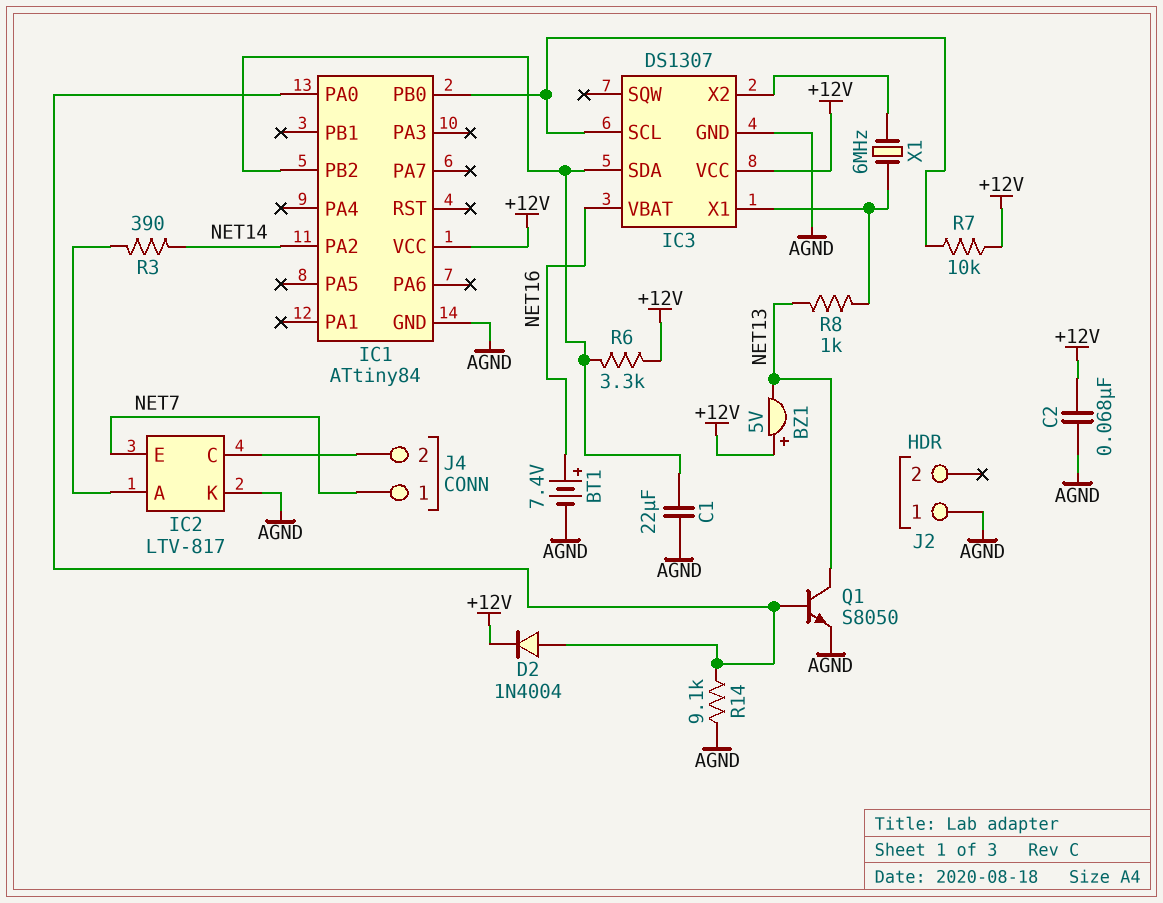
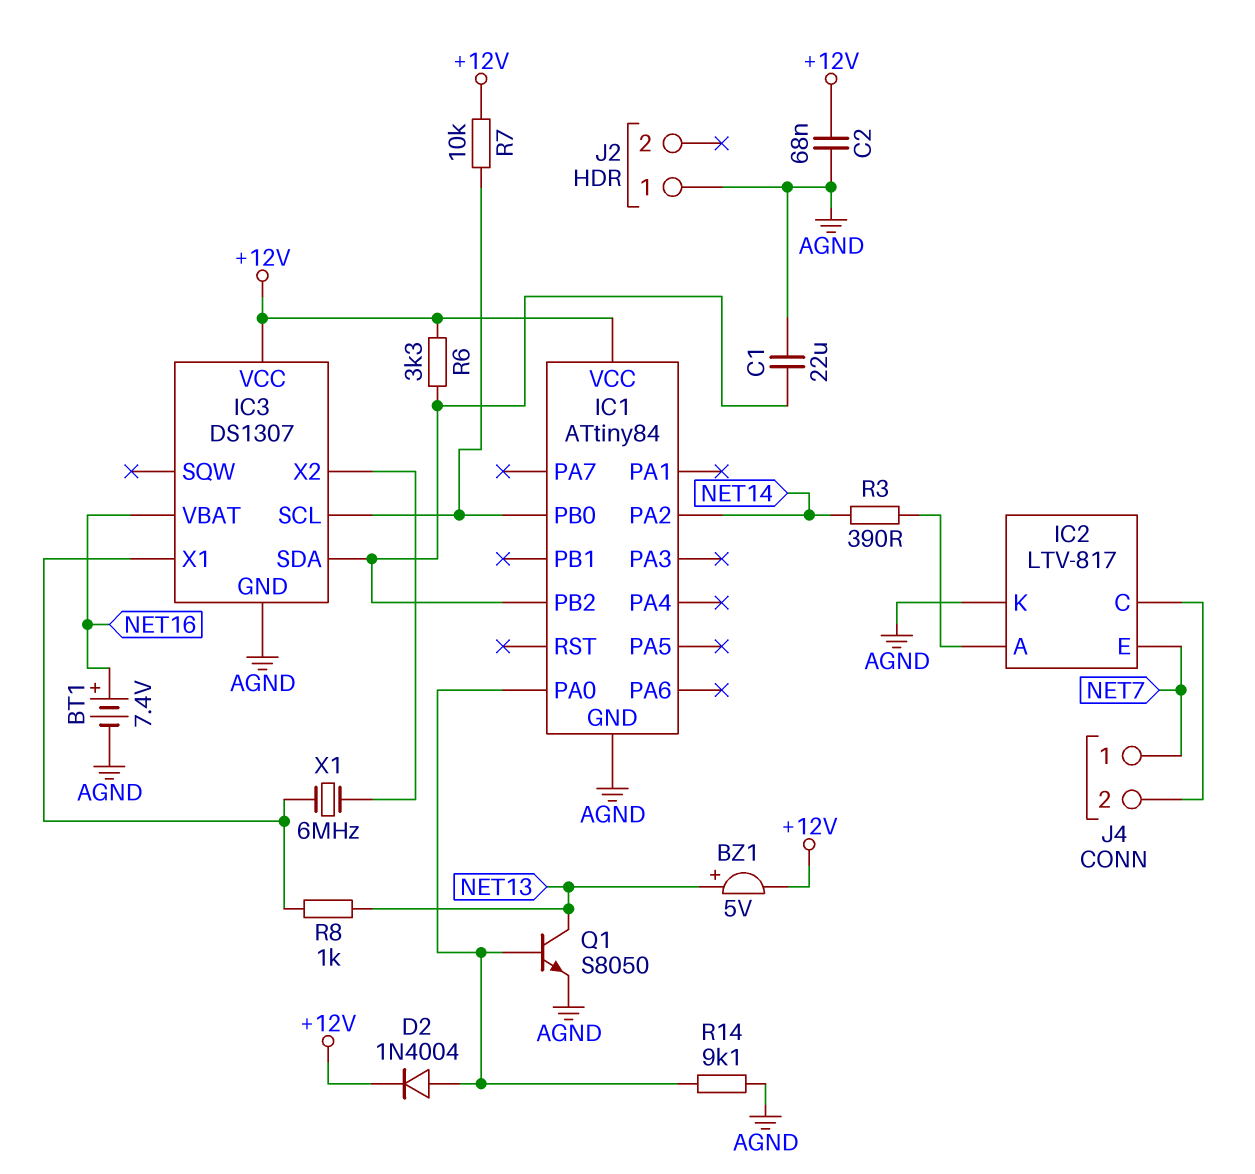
BZ1: buzzer 5V (plus +12V, minus NET13) -> buzzer 5V (plus NET13, minus +12V)

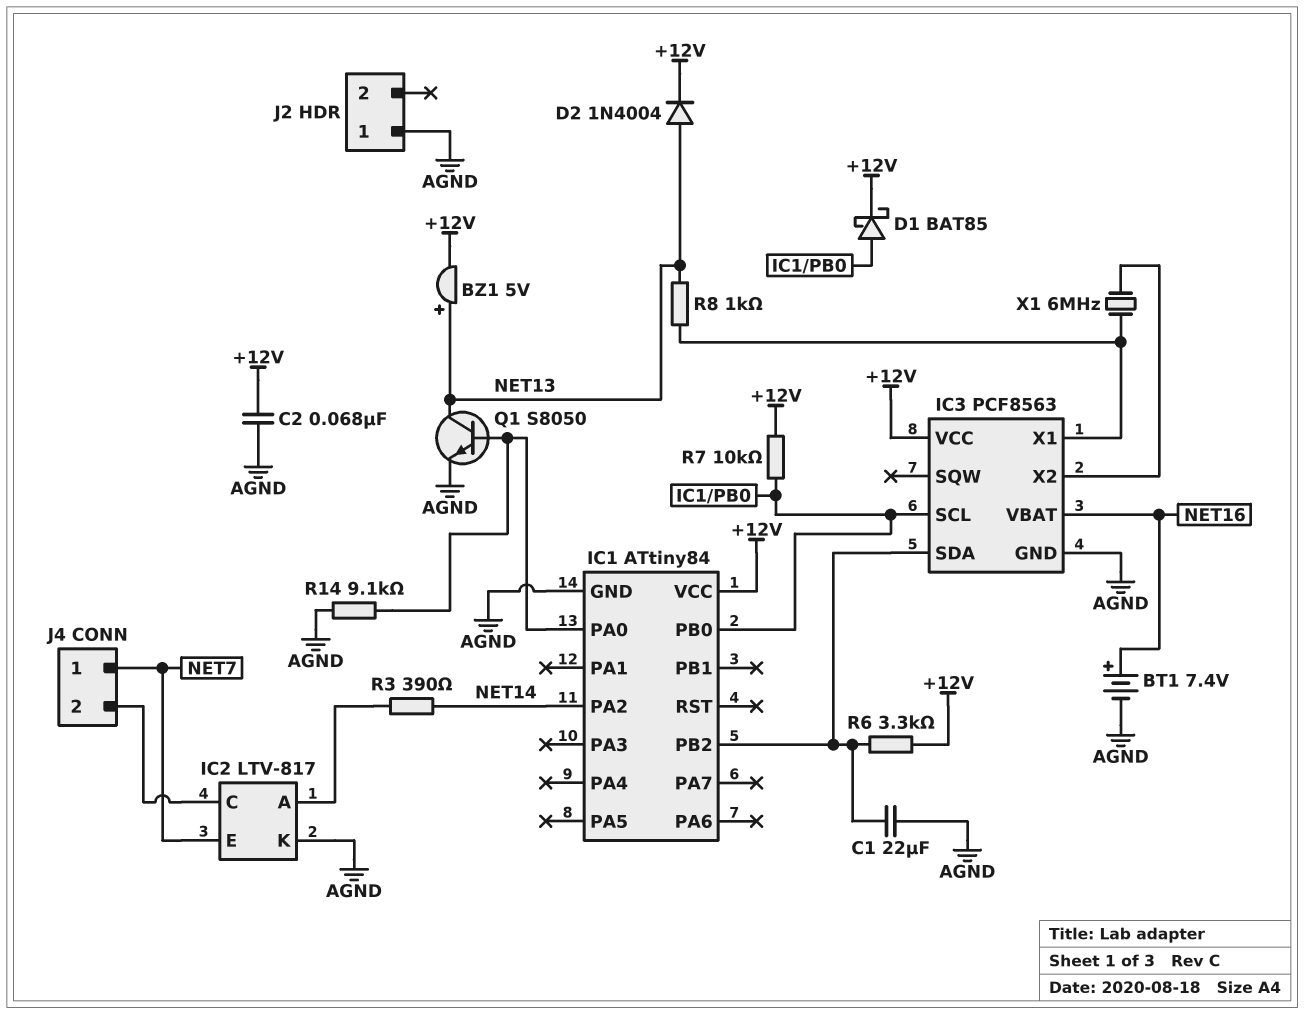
D1: none -> schottky BAT85 (A IC1/PB0, K +12V)
D2: diode 1N4004 (A IC1/PA0, K +12V) -> diode 1N4004 (A NET13, K +12V)
IC3: DS1307 -> PCF8563

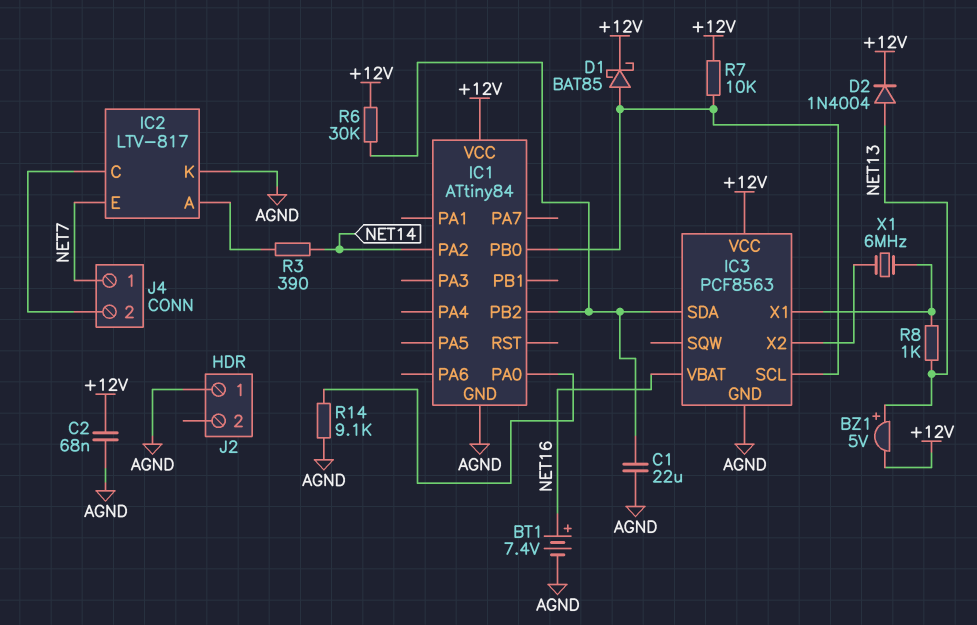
Q1: NPN S8050 (B IC1/PA0, C NET13, E AGND) -> none
R6: 3.3k (+12V, IC1/PB2) -> 30k (+12V, IC1/PB2)

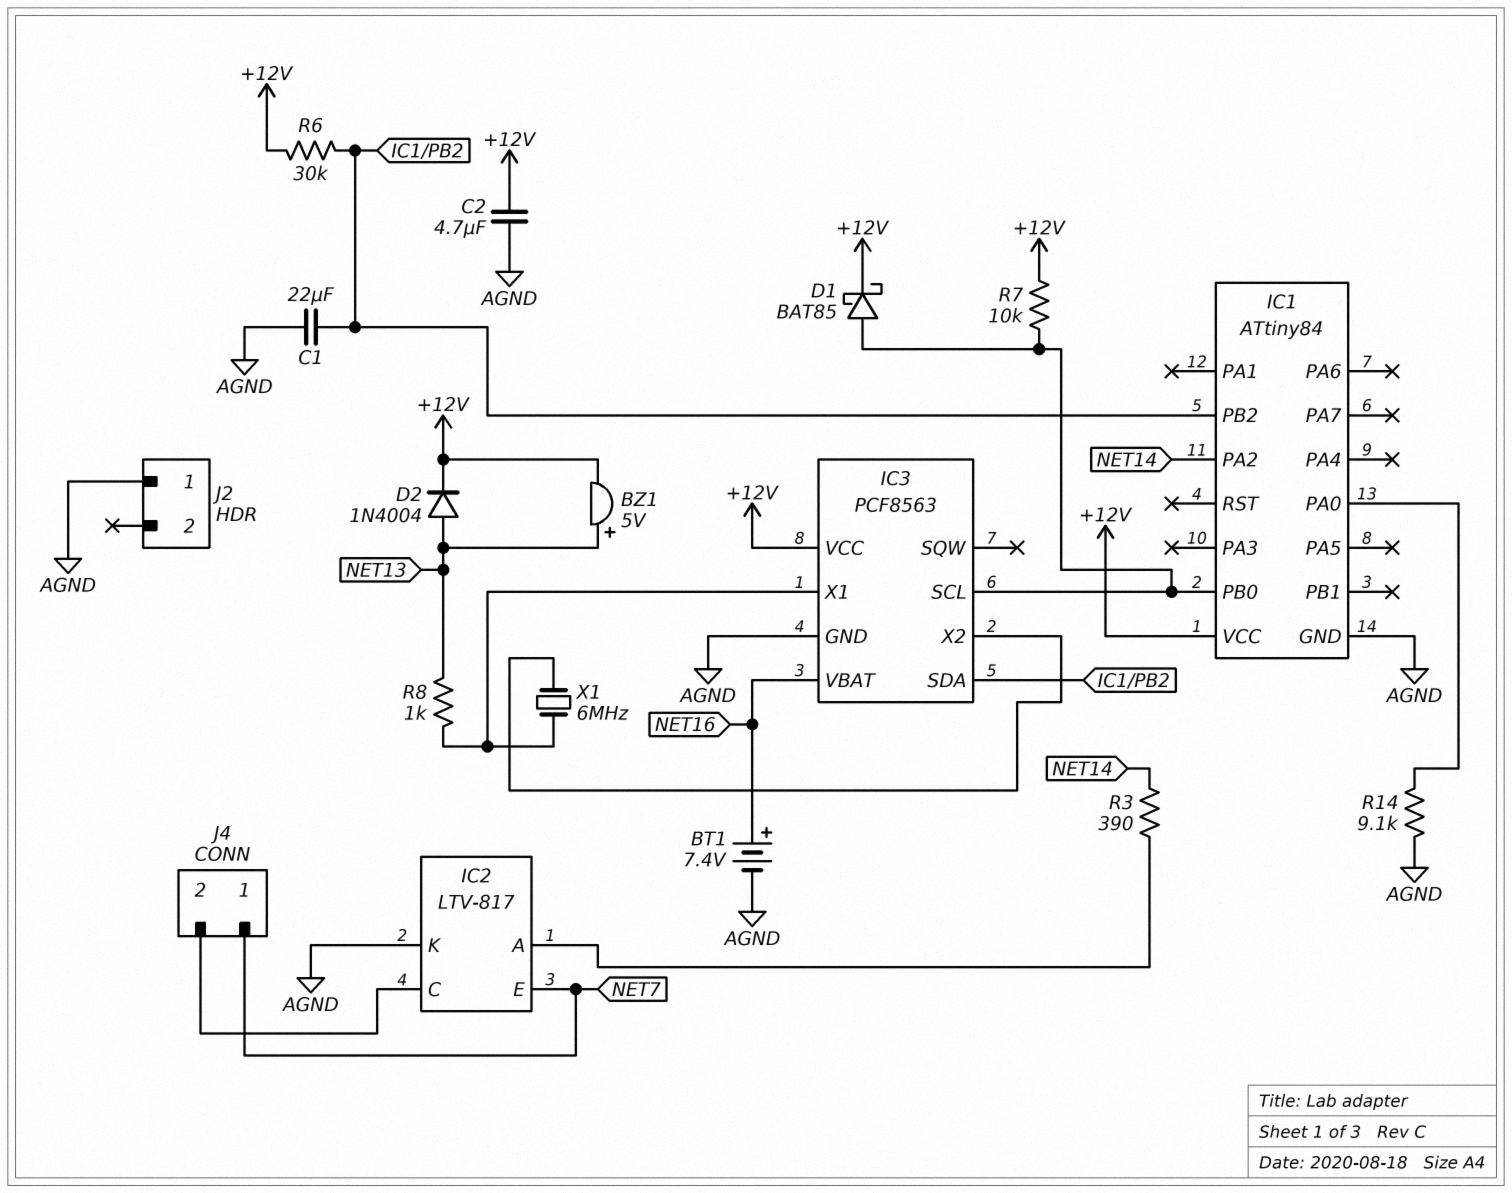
C2: 68nF (+12V, AGND) -> 4.7uF (+12V, AGND)

